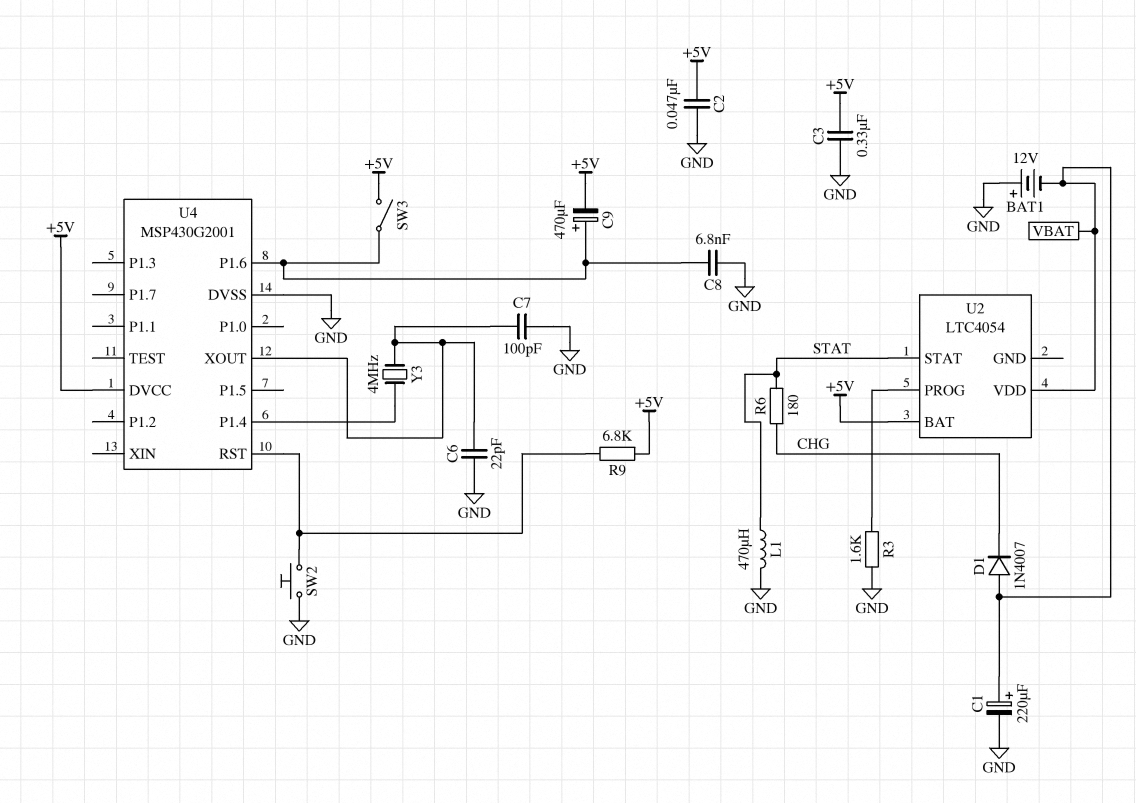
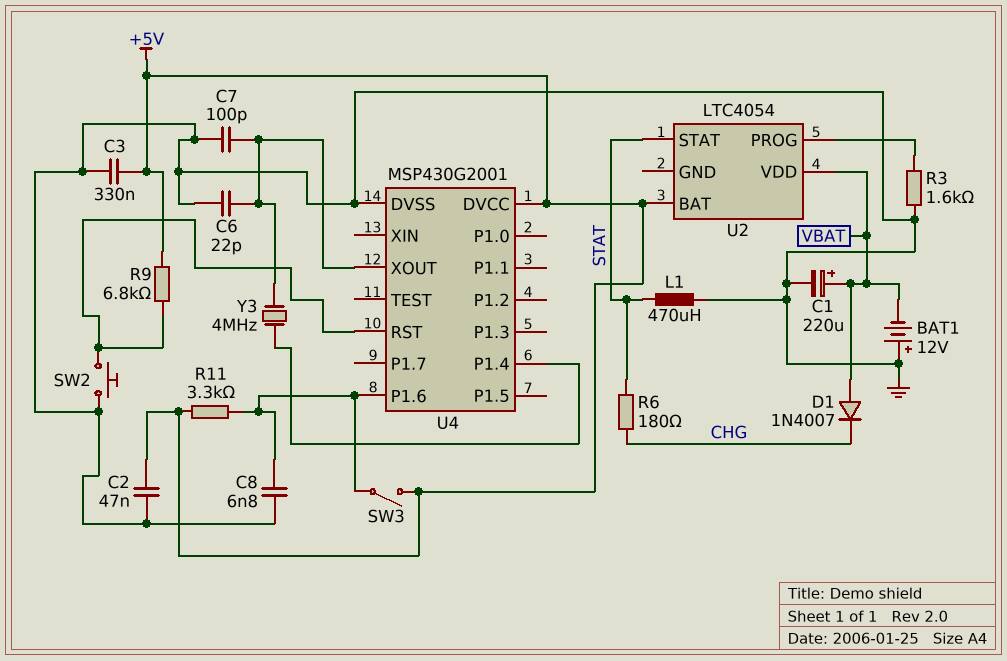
C9: 470uF (plus U4/P1.6, minus +5V) -> none
R11: none -> 3.3k (+5V, U4/P1.6)

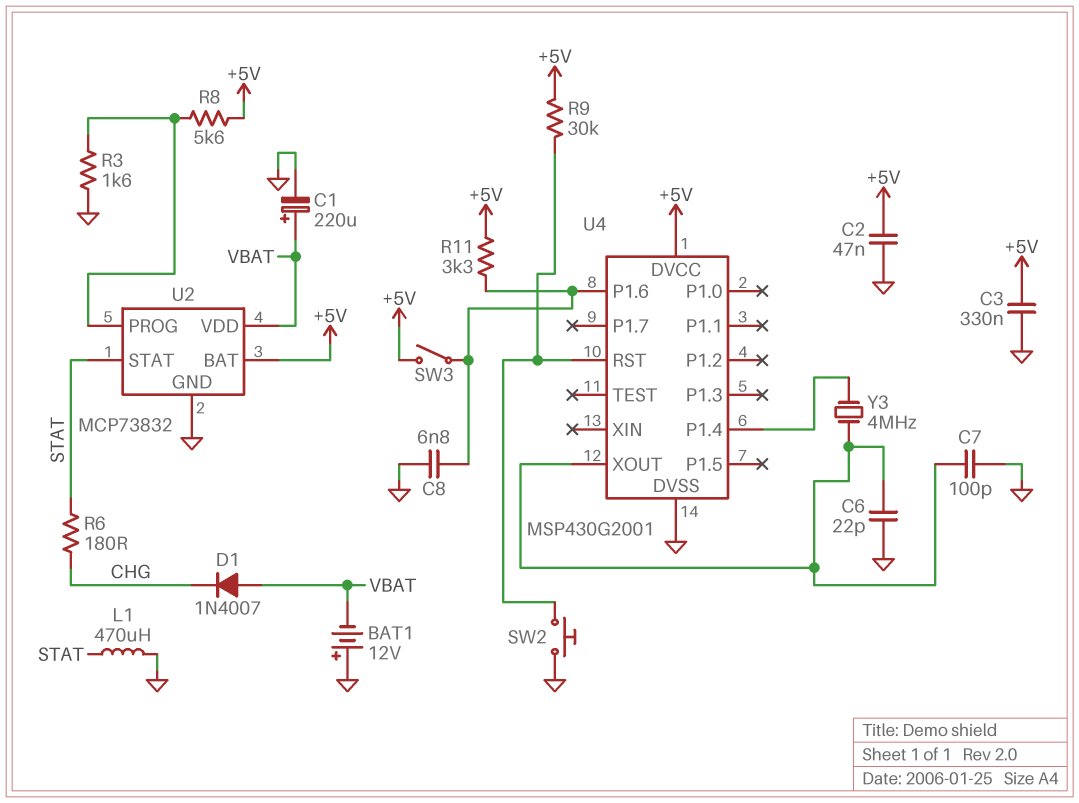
R8: none -> 5.6k (+5V, U2/PROG)
R9: 6.8k (+5V, U4/RST) -> 30k (+5V, U4/RST)
U2: LTC4054 -> MCP73832
U2 pin GND: none -> GND

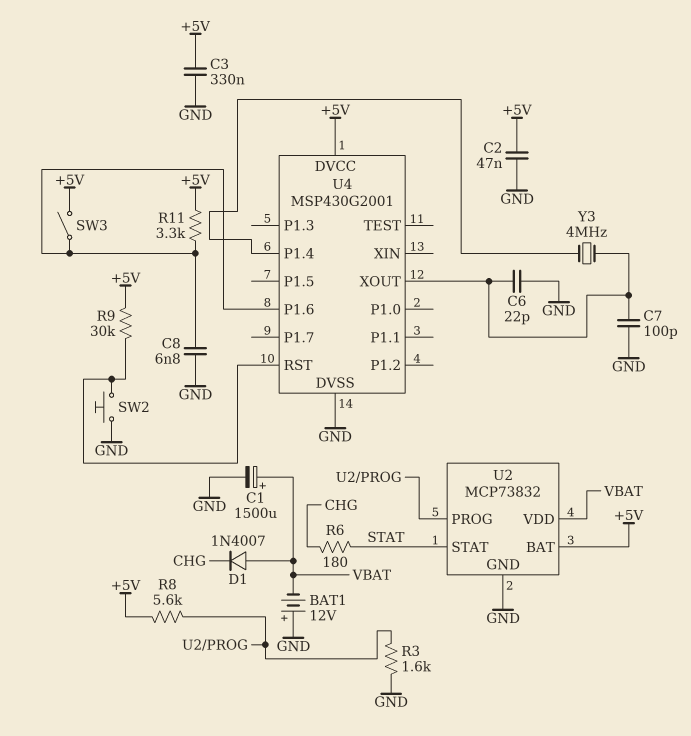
C1: 220uF (plus VBAT, minus GND) -> 1500uF (plus VBAT, minus GND)
L1: 470uH (GND, STAT) -> none

